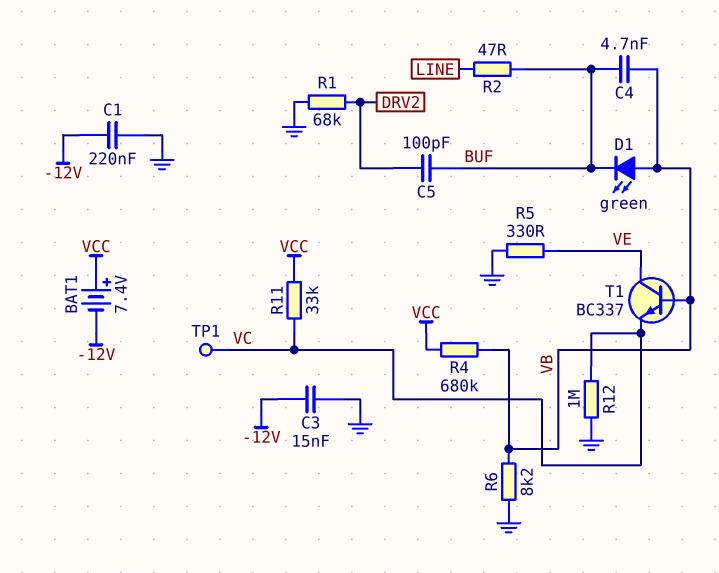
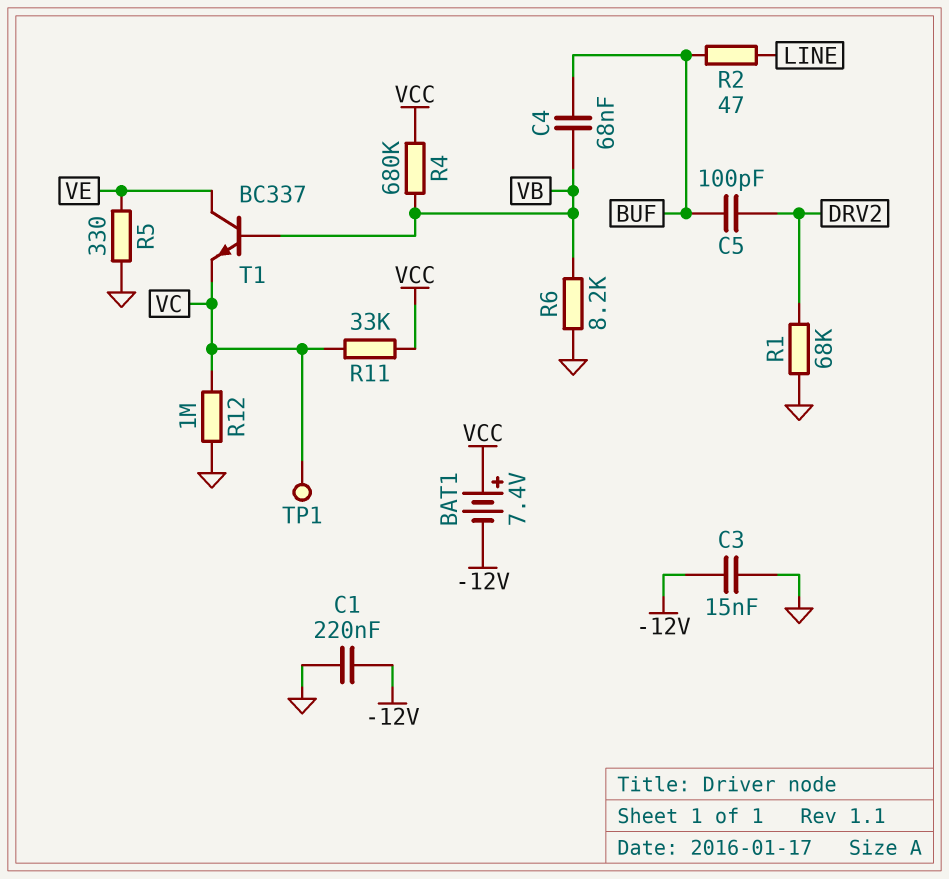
C4: 4.7nF (BUF, VB) -> 68nF (BUF, VB)
D1: LED green (A VB, K BUF) -> none

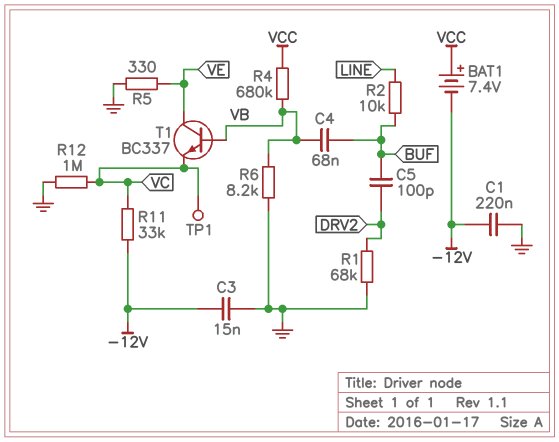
R2: 47 (BUF, LINE) -> 10k (BUF, LINE)
R11: 33k (VC, VCC) -> 33k (-12V, VC)

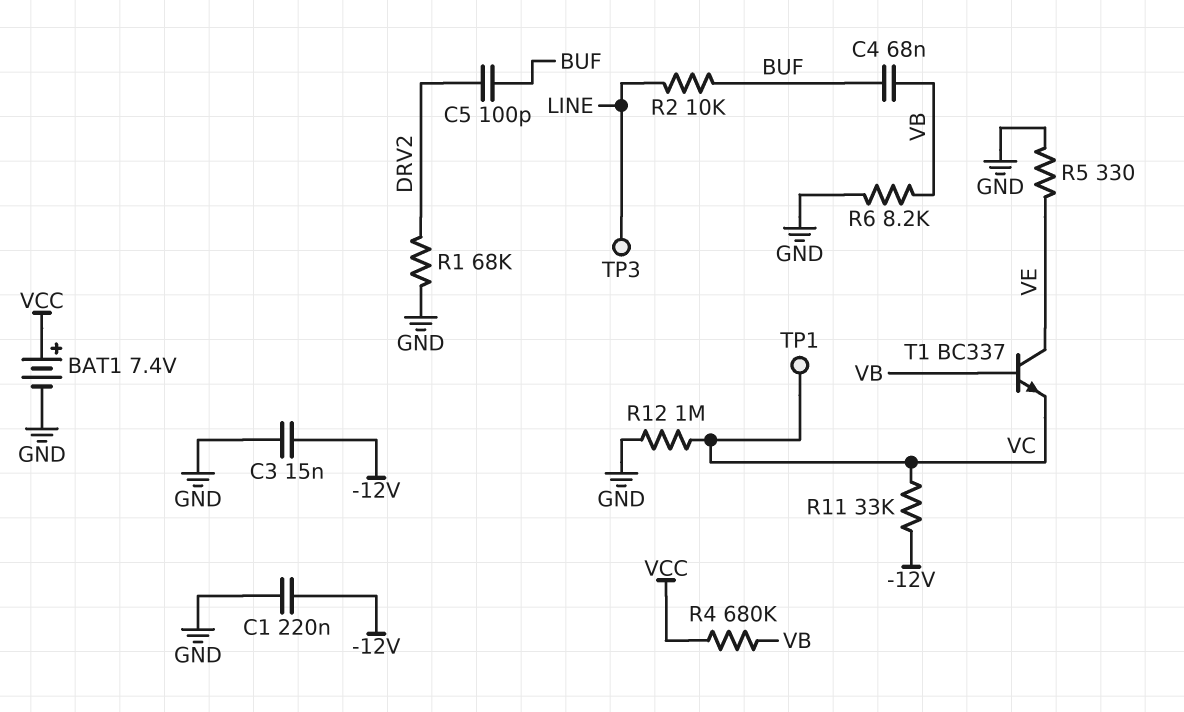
BAT1: 7.4V (plus VCC, minus -12V) -> 7.4V (plus VCC, minus GND)
TP3: none -> test point (LINE)

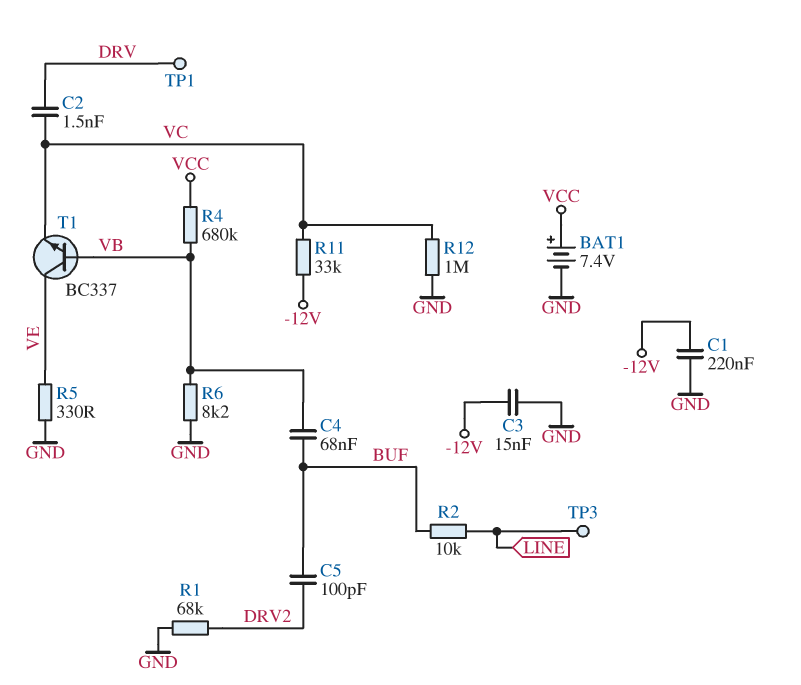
C2: none -> 1.5nF (DRV, VC)
TP1: test point (VC) -> test point (DRV)

